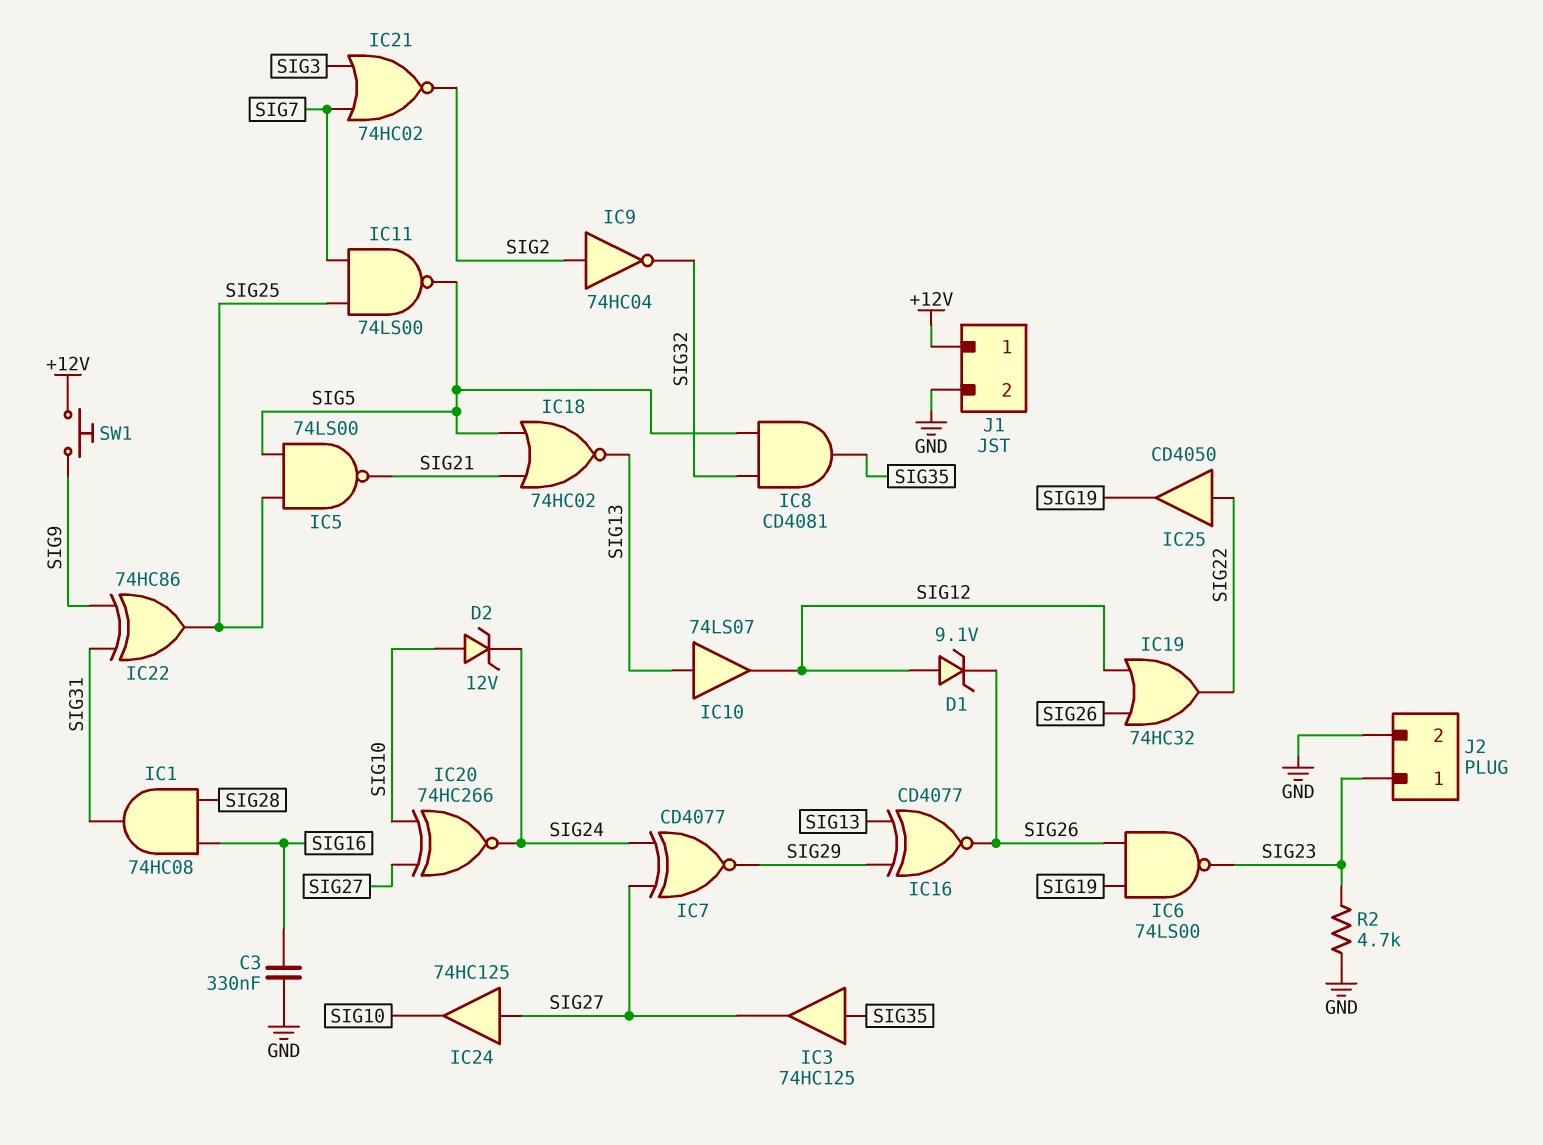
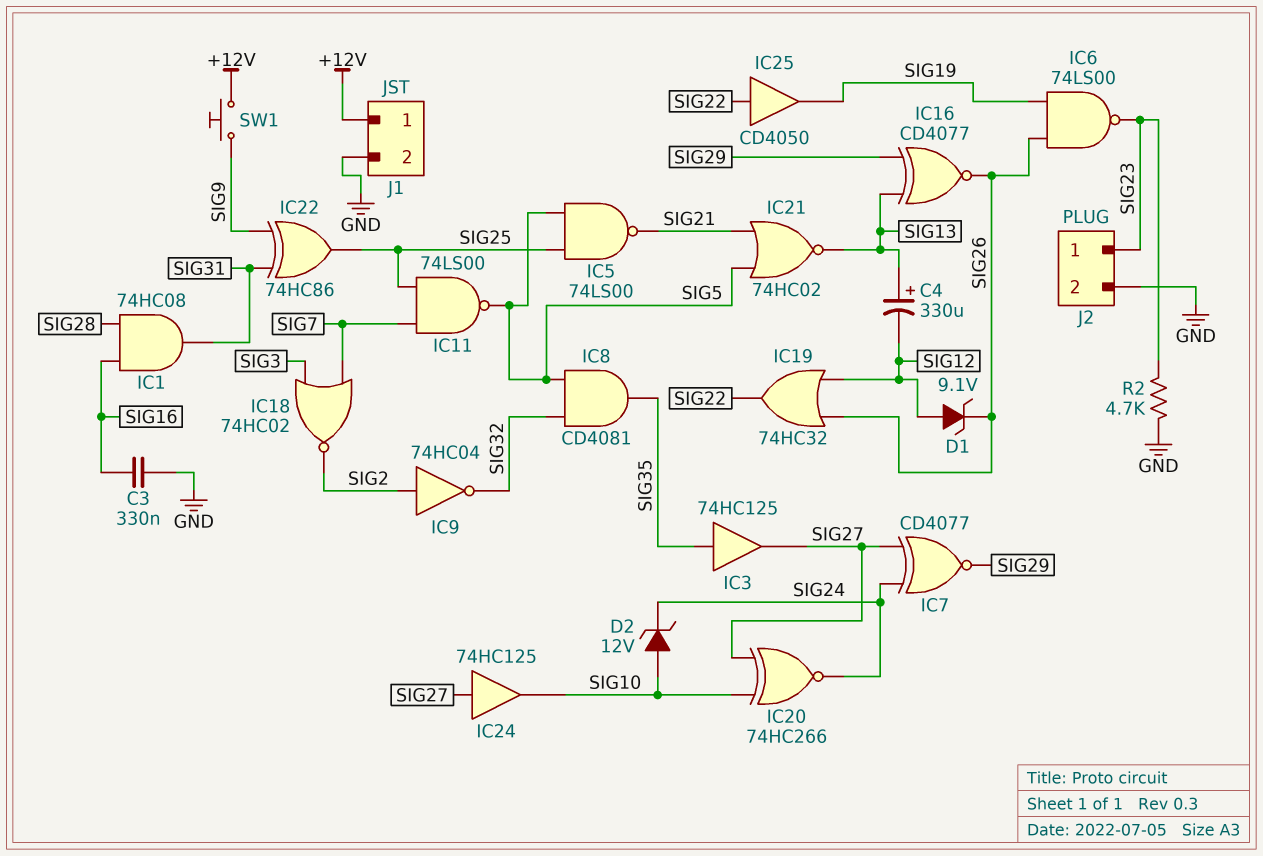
C4: none -> 330uF (plus SIG13, minus SIG12)
IC10: buffer 74LS07 (in SIG13, out SIG12) -> none
IC18: NOR 74HC02 (in SIG5, in SIG21, out SIG13) -> NOR 74HC02 (in SIG3, in SIG7, out SIG2)
IC21: NOR 74HC02 (in SIG3, in SIG7, out SIG2) -> NOR 74HC02 (in SIG5, in SIG21, out SIG13)

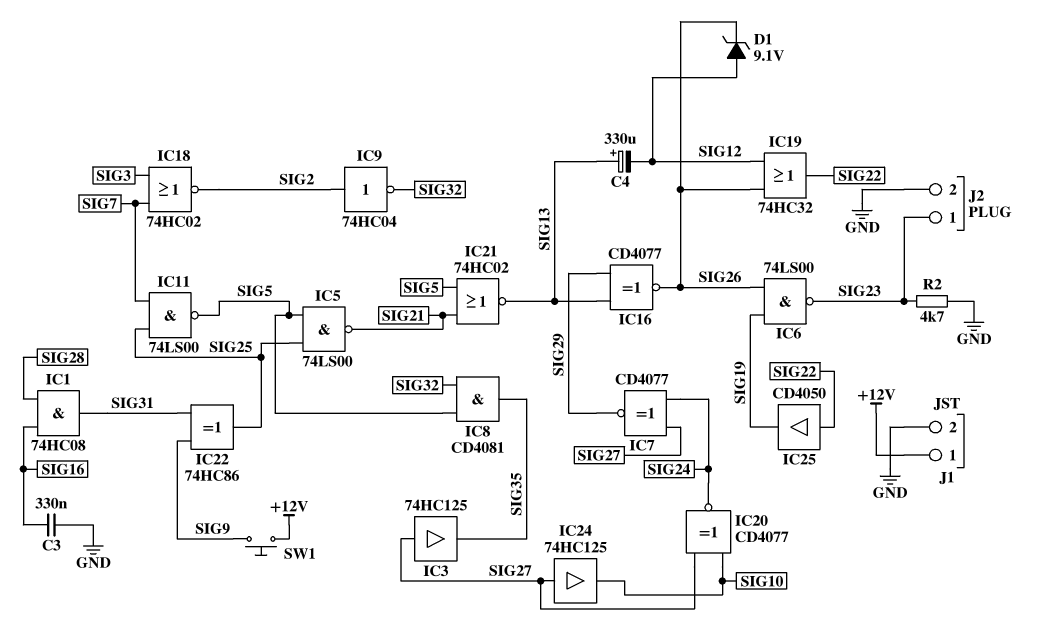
D2: zener 12V (A SIG10, K SIG24) -> none
IC3: buffer 74HC125 (in SIG35, out SIG27) -> buffer 74HC125 (in SIG27, out SIG35)
IC20: XNOR 74HC266 (in SIG10, in SIG27, out SIG24) -> XNOR CD4077 (in SIG10, in SIG27, out SIG24)

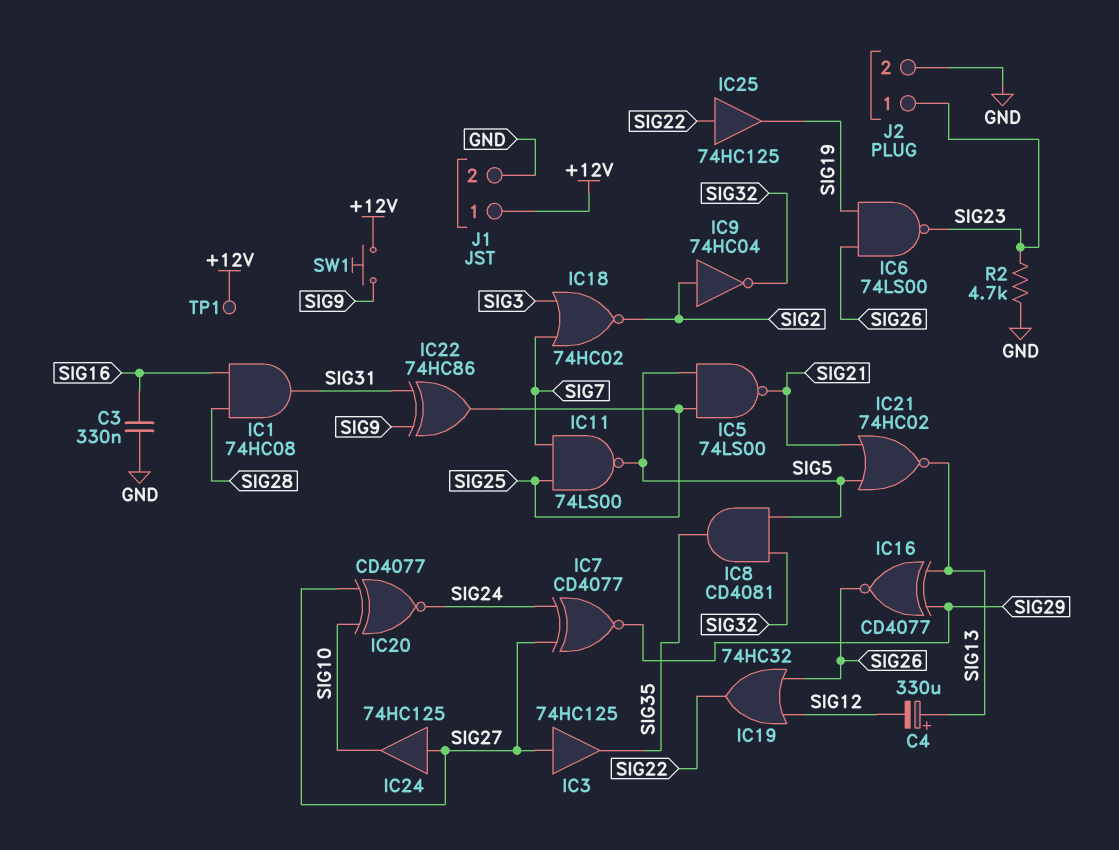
D1: zener 9.1V (A SIG12, K SIG26) -> none
IC25: buffer CD4050 (in SIG22, out SIG19) -> buffer 74HC125 (in SIG22, out SIG19)
TP1: none -> test point (+12V)

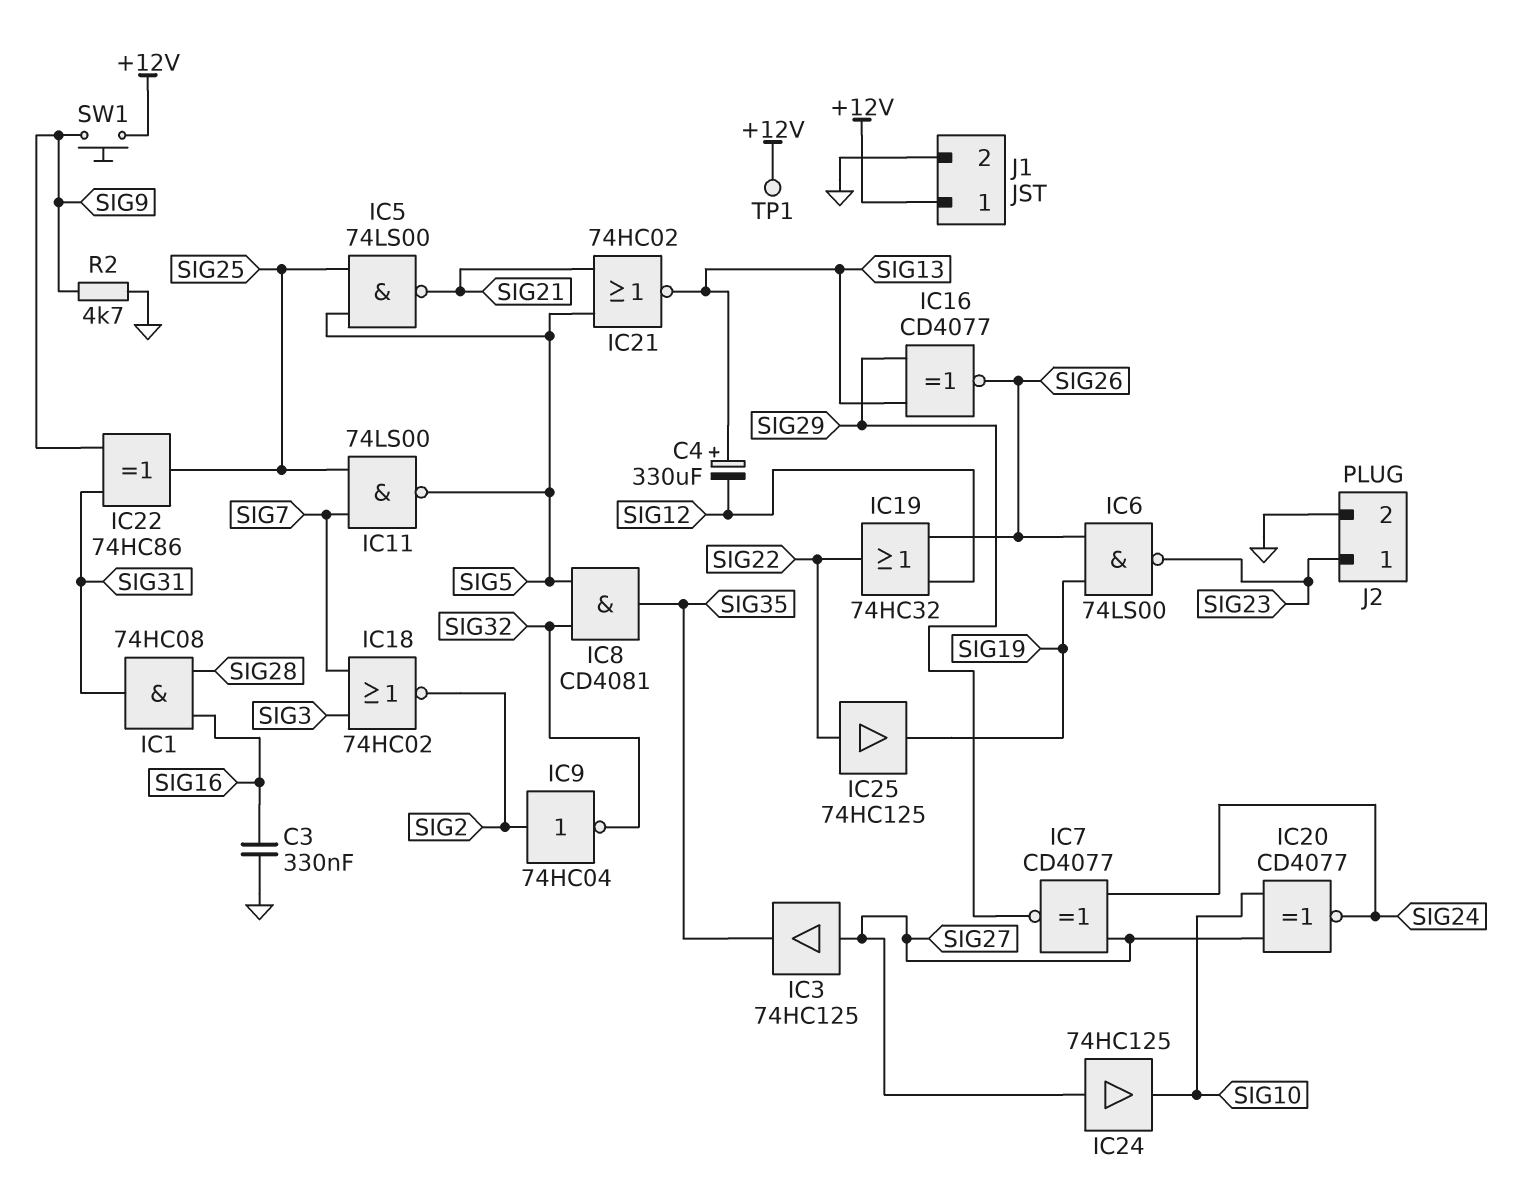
R2: 4.7k (GND, SIG23) -> 4.7k (GND, SIG9)

